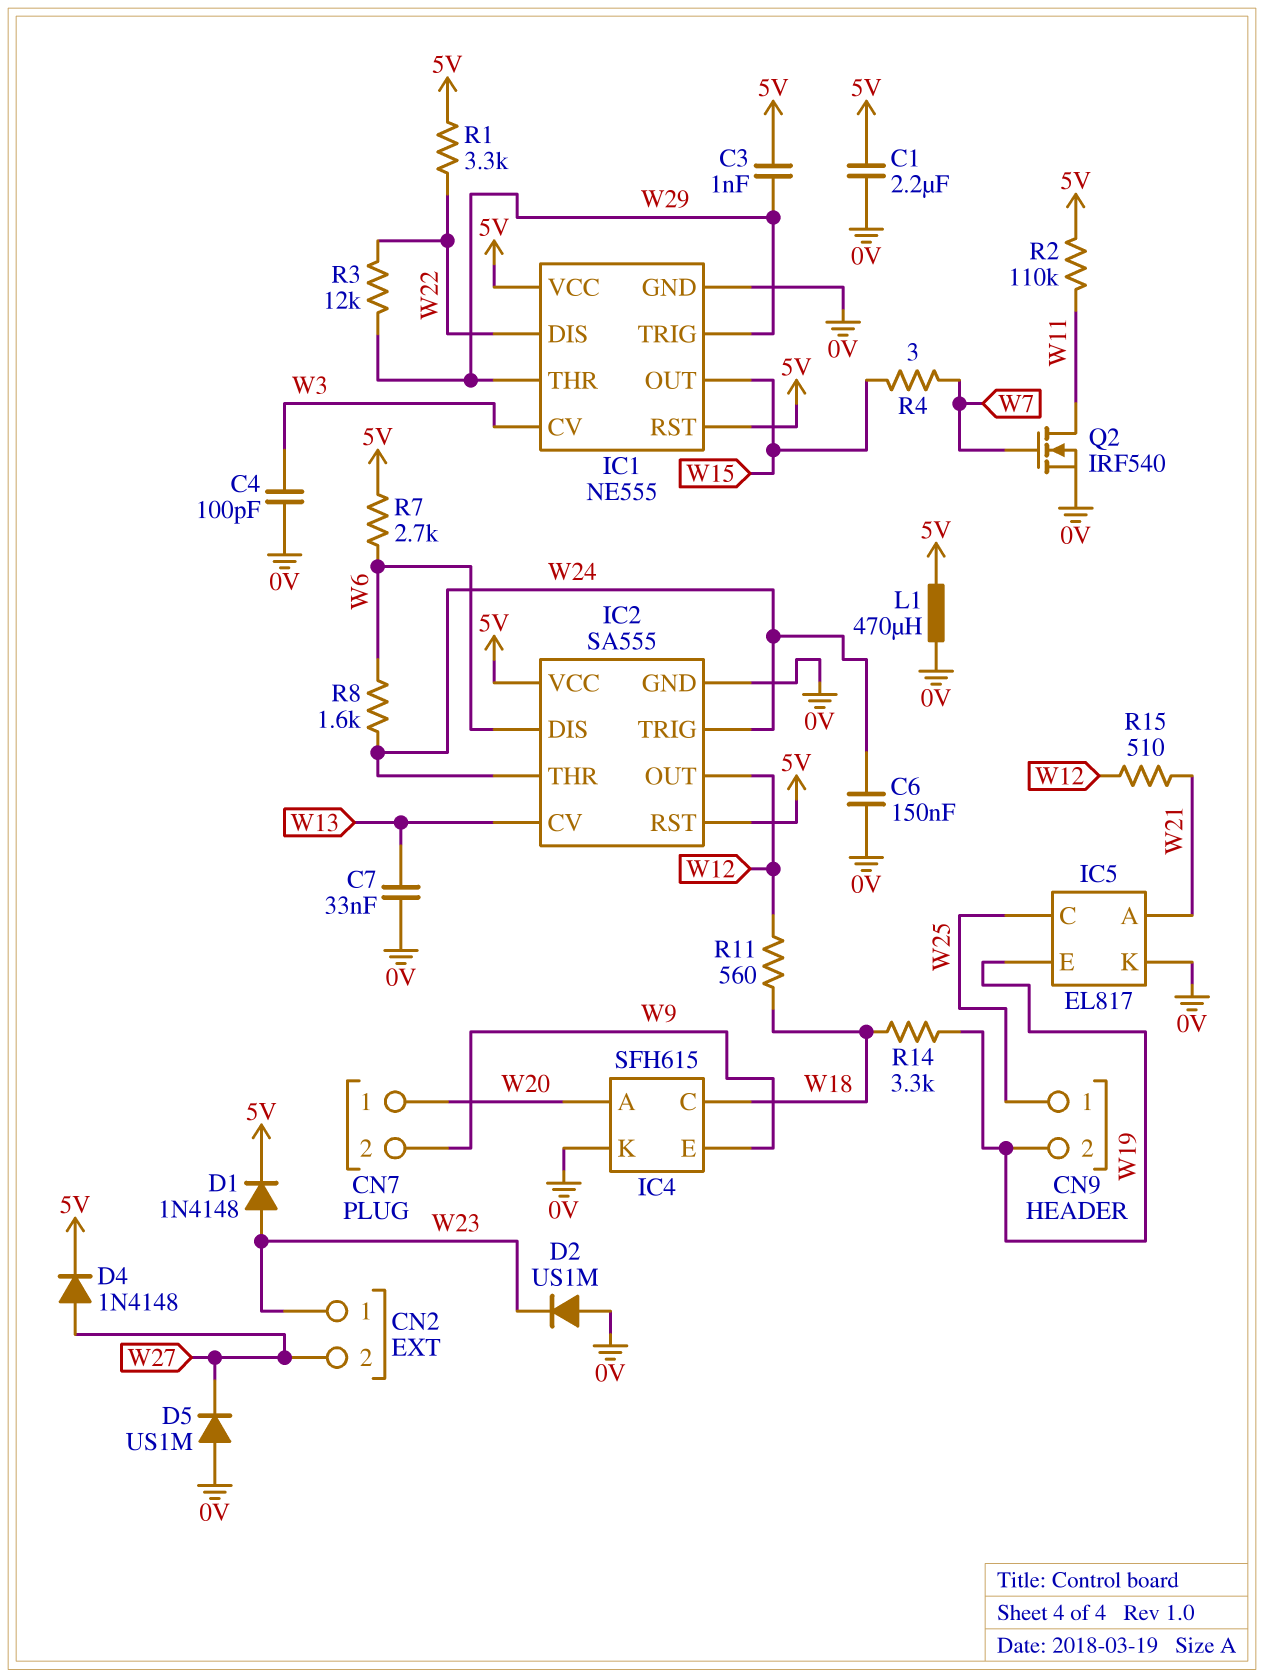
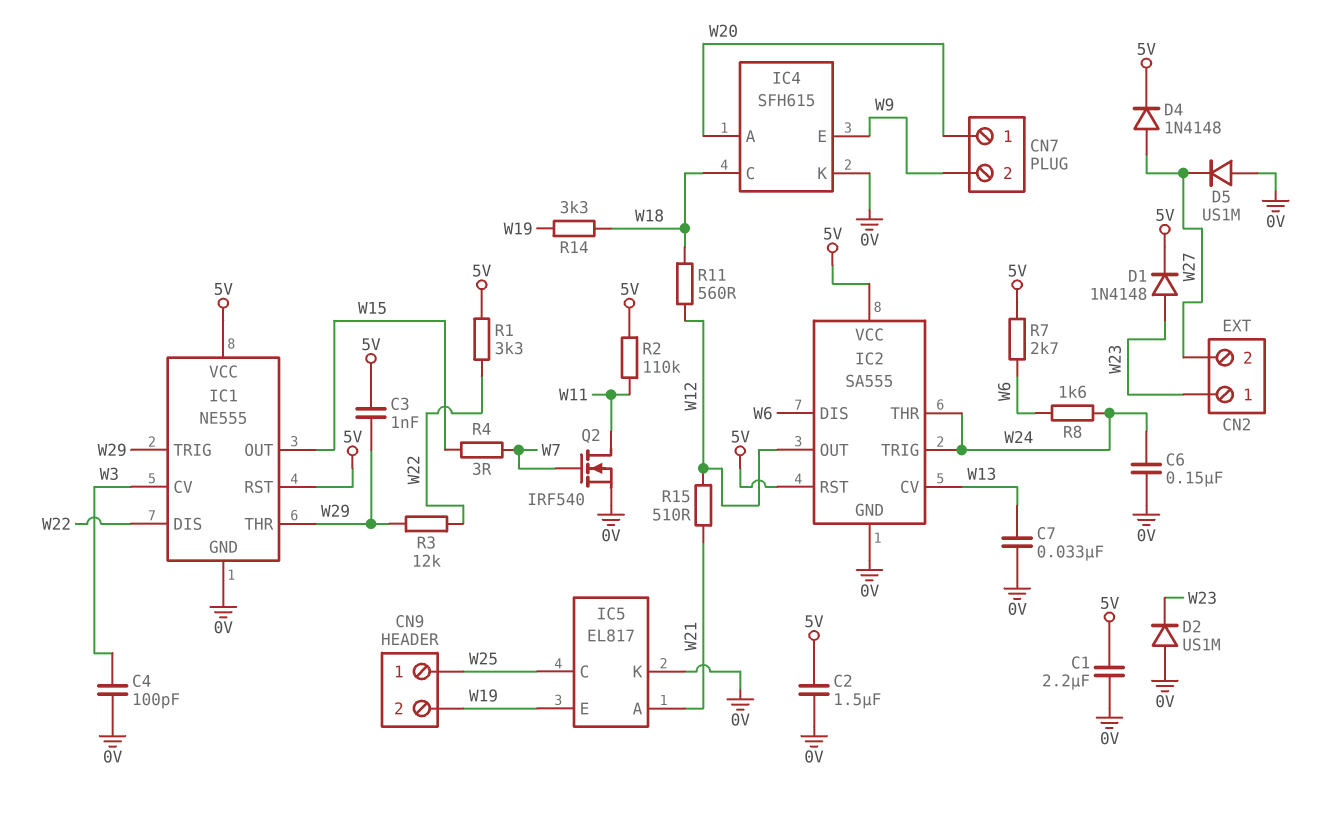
C2: none -> 1.5uF (0V, 5V)
L1: 470uH (0V, 5V) -> none

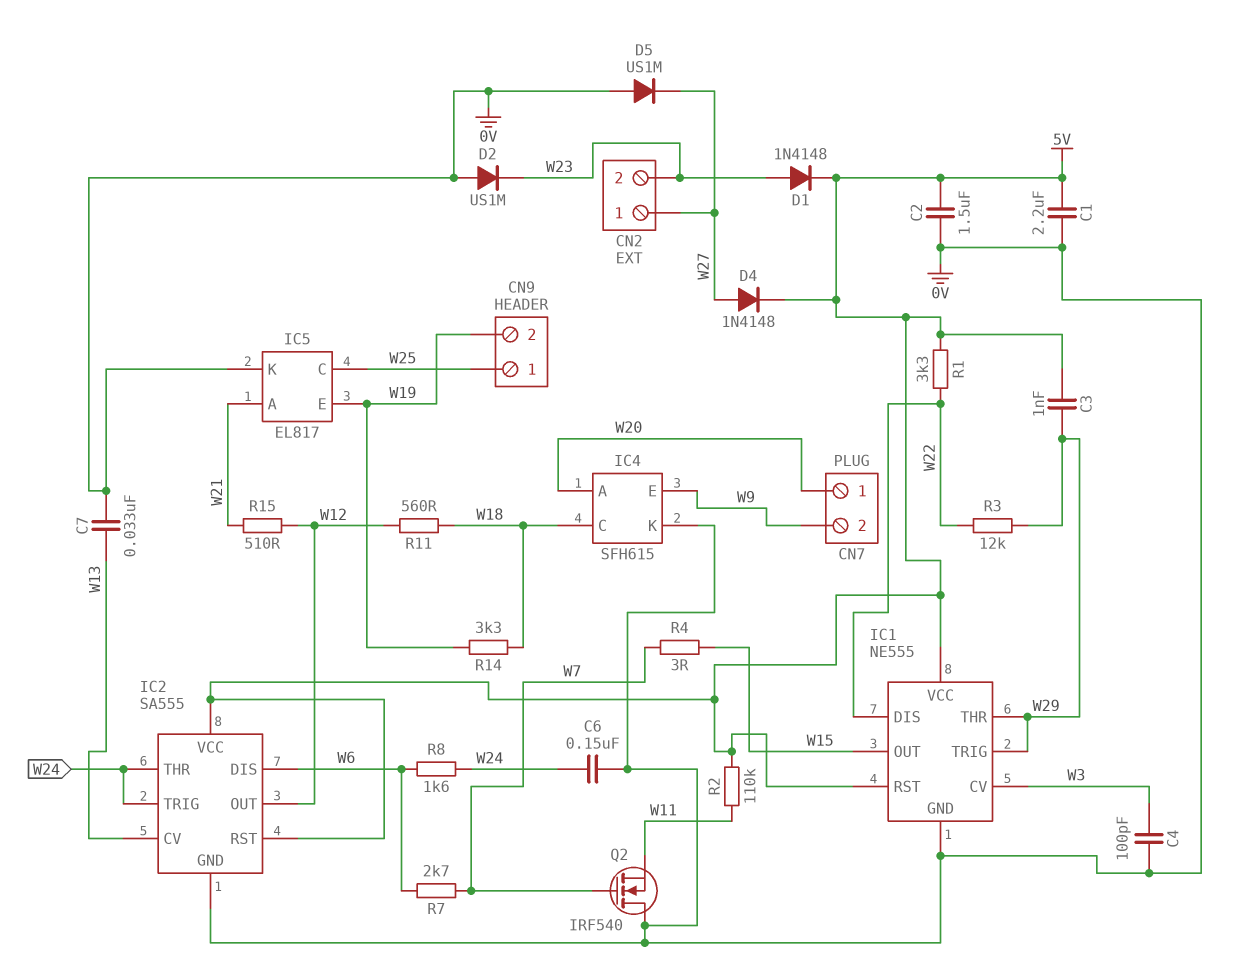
CN2 pin 1: W23 -> W27
CN2 pin 2: W27 -> W23
Q2: NMOS IRF540 (G W7, D W11, S 0V) -> NMOS IRF540 (G W7, D 0V, S W11)
R7: 2.7k (5V, W6) -> 2.7k (W6, W7)

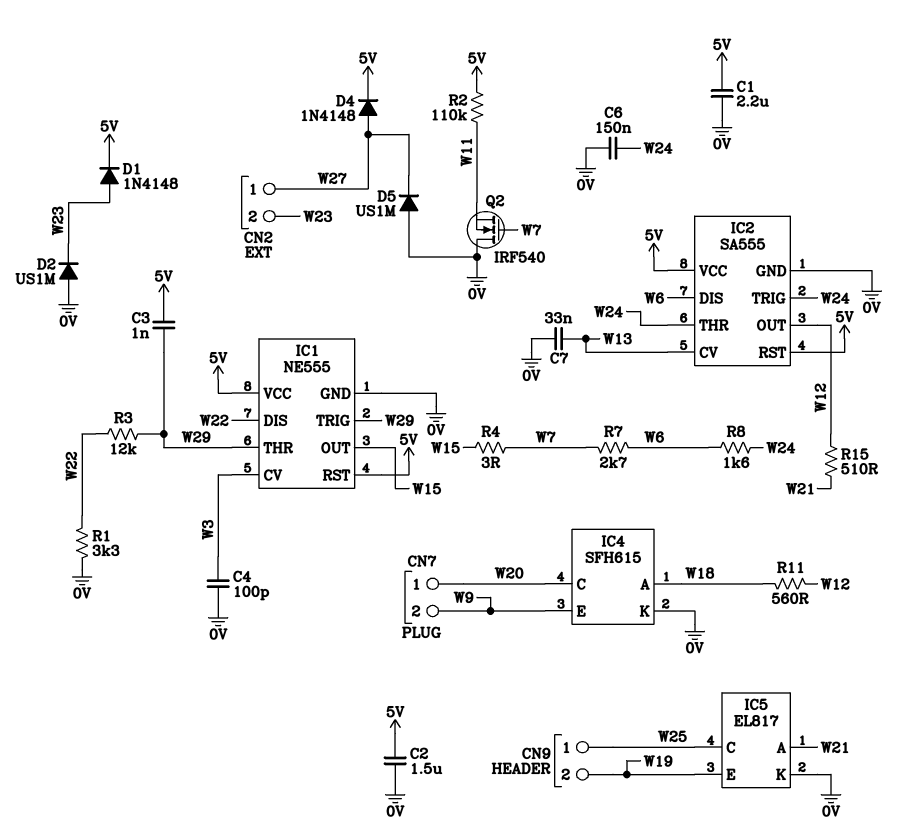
IC4 pin A: W20 -> W18
IC4 pin C: W18 -> W20
R1: 3.3k (5V, W22) -> 3.3k (0V, W22)
R14: 3.3k (W18, W19) -> none

